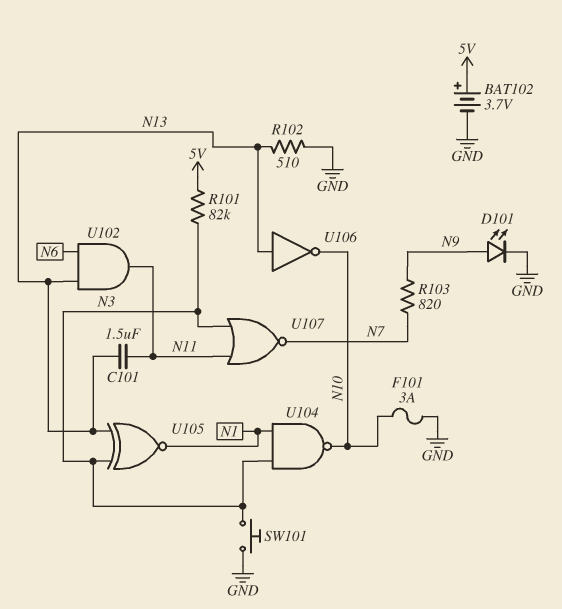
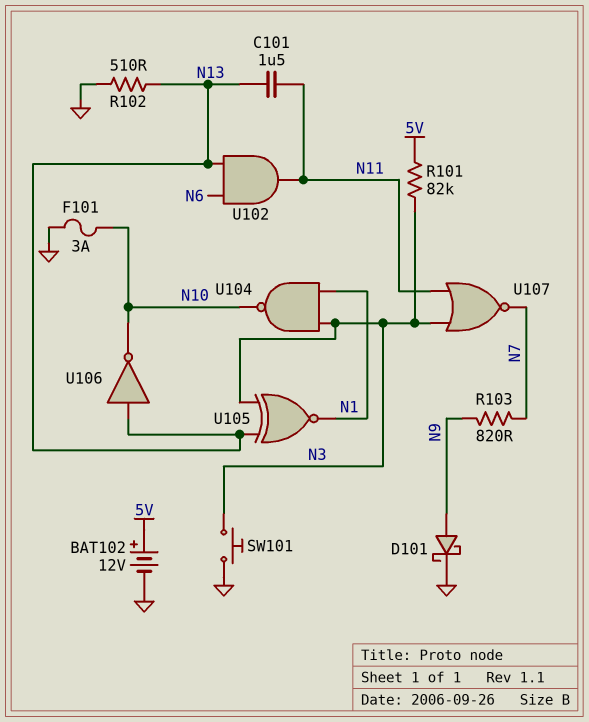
BAT102: 3.7V (plus 5V, minus GND) -> 12V (plus 5V, minus GND)
D101: LED (A N9, K GND) -> schottky (A N9, K GND)

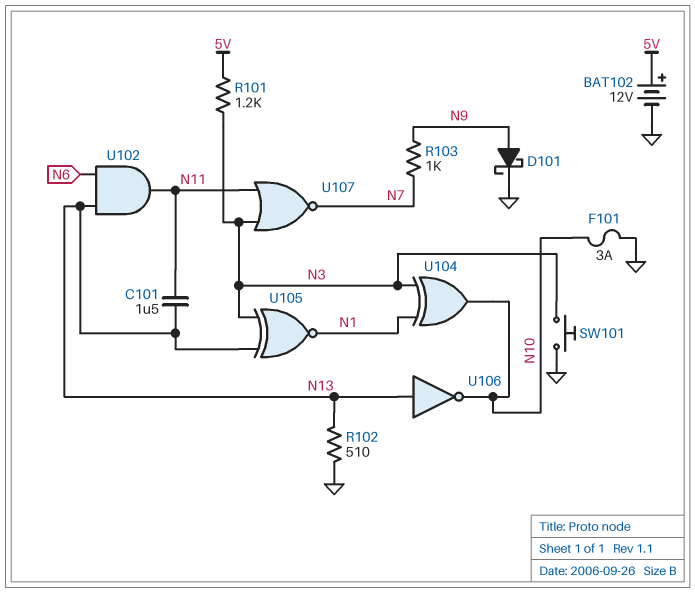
R101: 82k (5V, N3) -> 1.2k (5V, N3)
R103: 820 (N7, N9) -> 1k (N7, N9)
U104: NAND (in N1, in N3, out N10) -> XOR (in N1, in N3, out N10)

